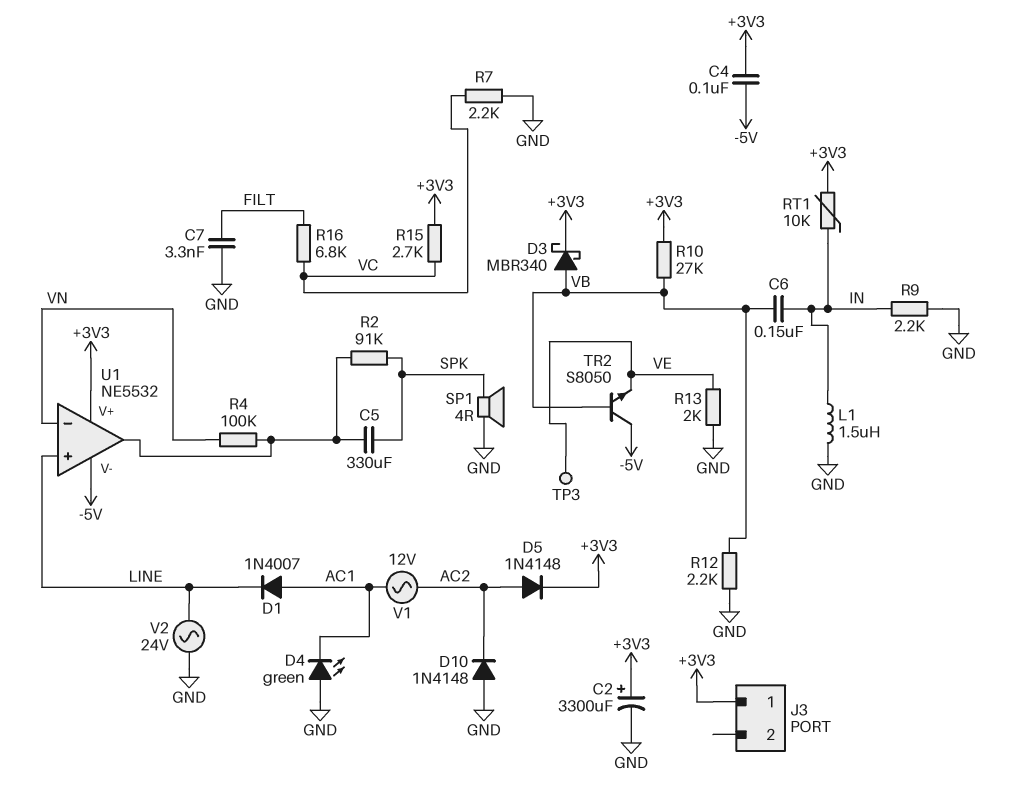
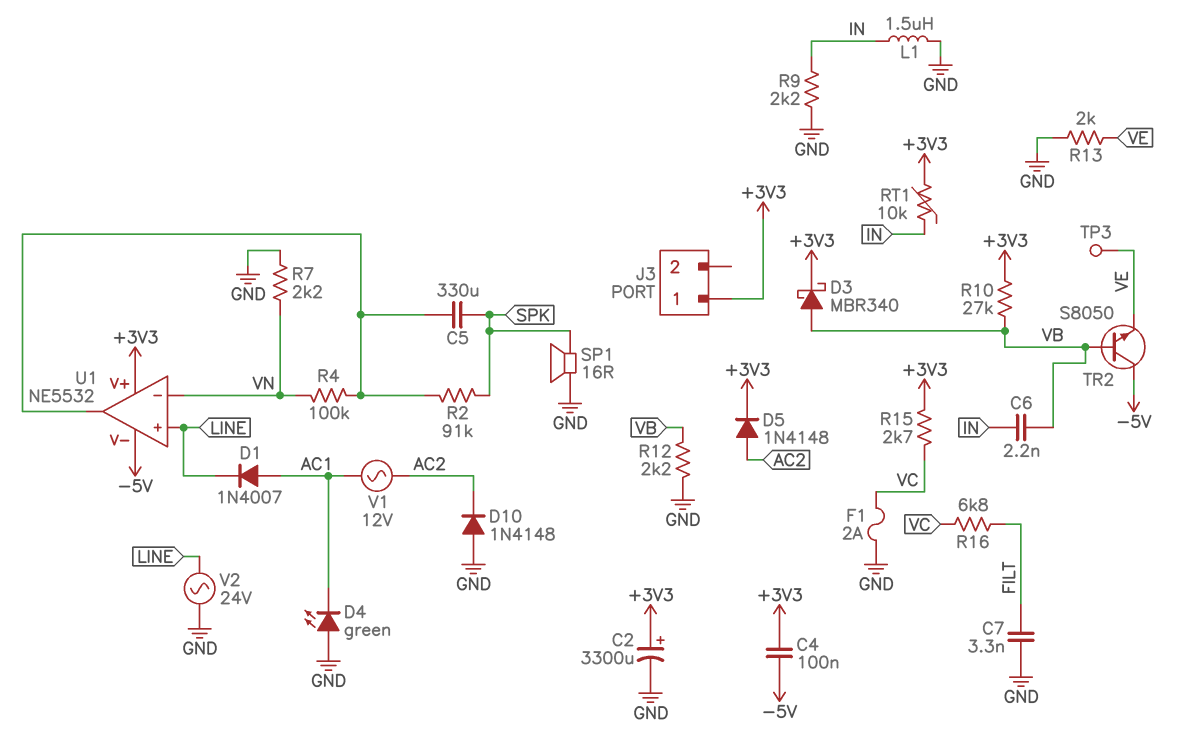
C6: 150nF (IN, VB) -> 2.2nF (IN, VB)
F1: none -> 2A (GND, VC)
R7: 2.2k (GND, VC) -> 2.2k (GND, VN)
SP1: speaker 4R (GND, SPK) -> speaker 16R (GND, SPK)

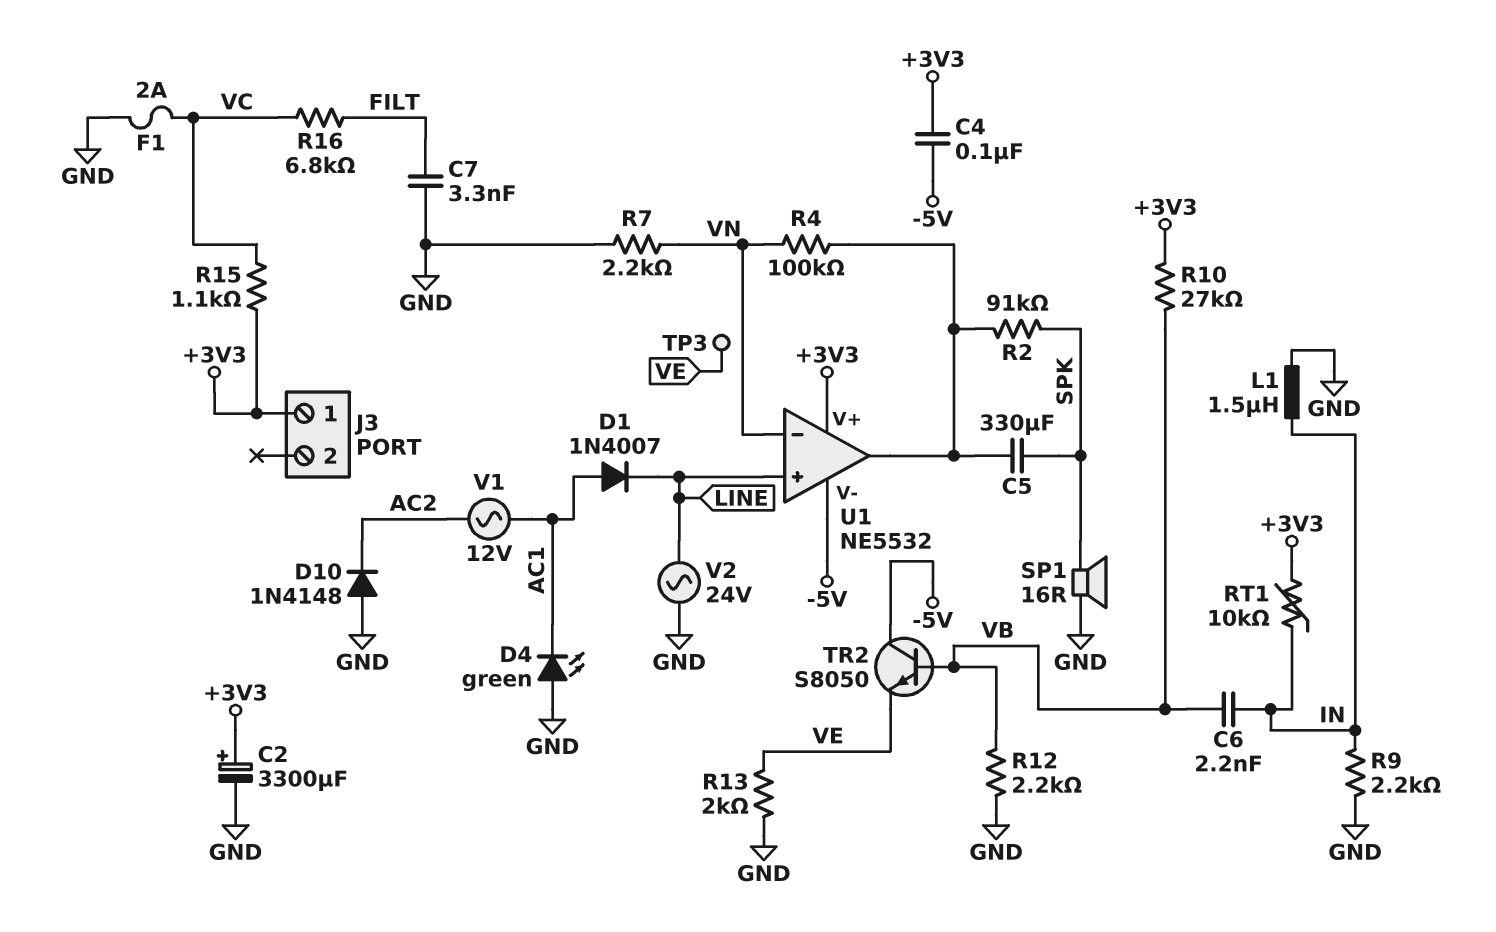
D3: schottky MBR340 (A VB, K +3V3) -> none
D5: diode 1N4148 (A AC2, K +3V3) -> none
R15: 2.7k (+3V3, VC) -> 1.1k (+3V3, VC)

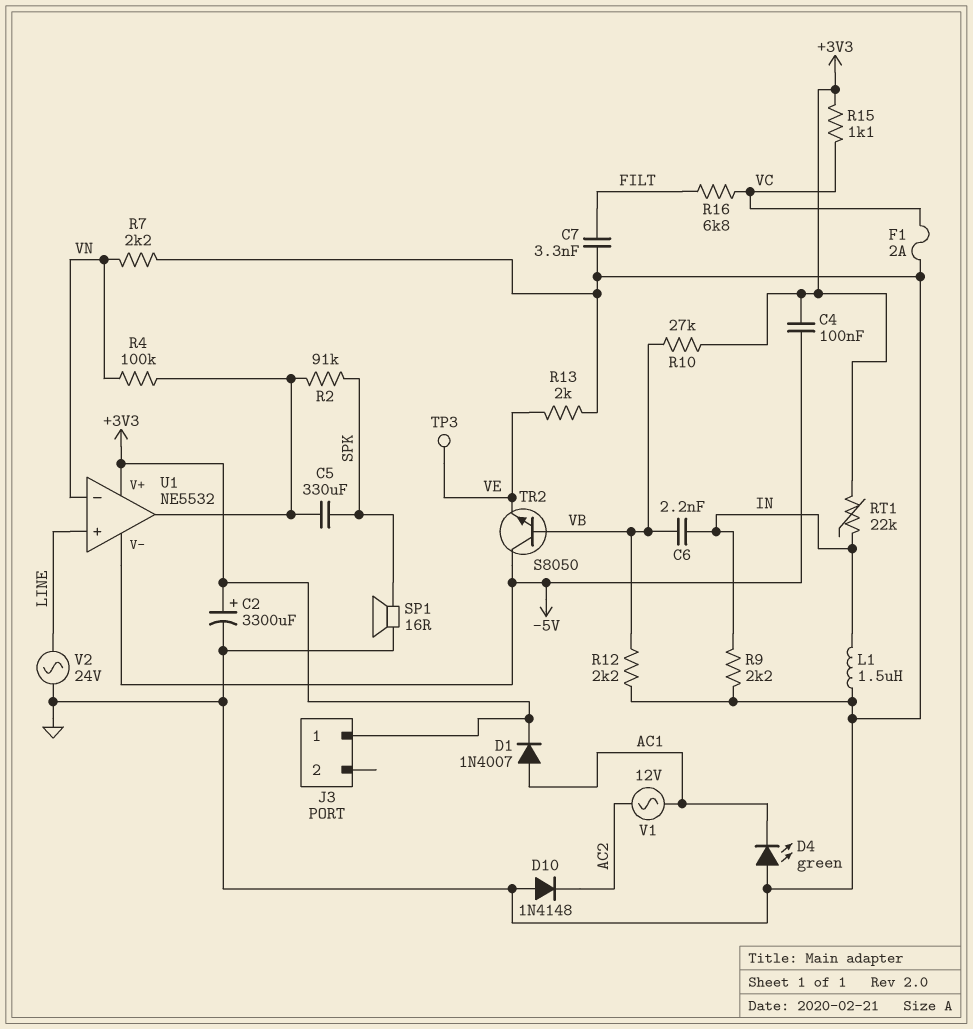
D1: diode 1N4007 (A AC1, K LINE) -> diode 1N4007 (A AC1, K +3V3)
RT1: 10k (+3V3, IN) -> 22k (+3V3, IN)

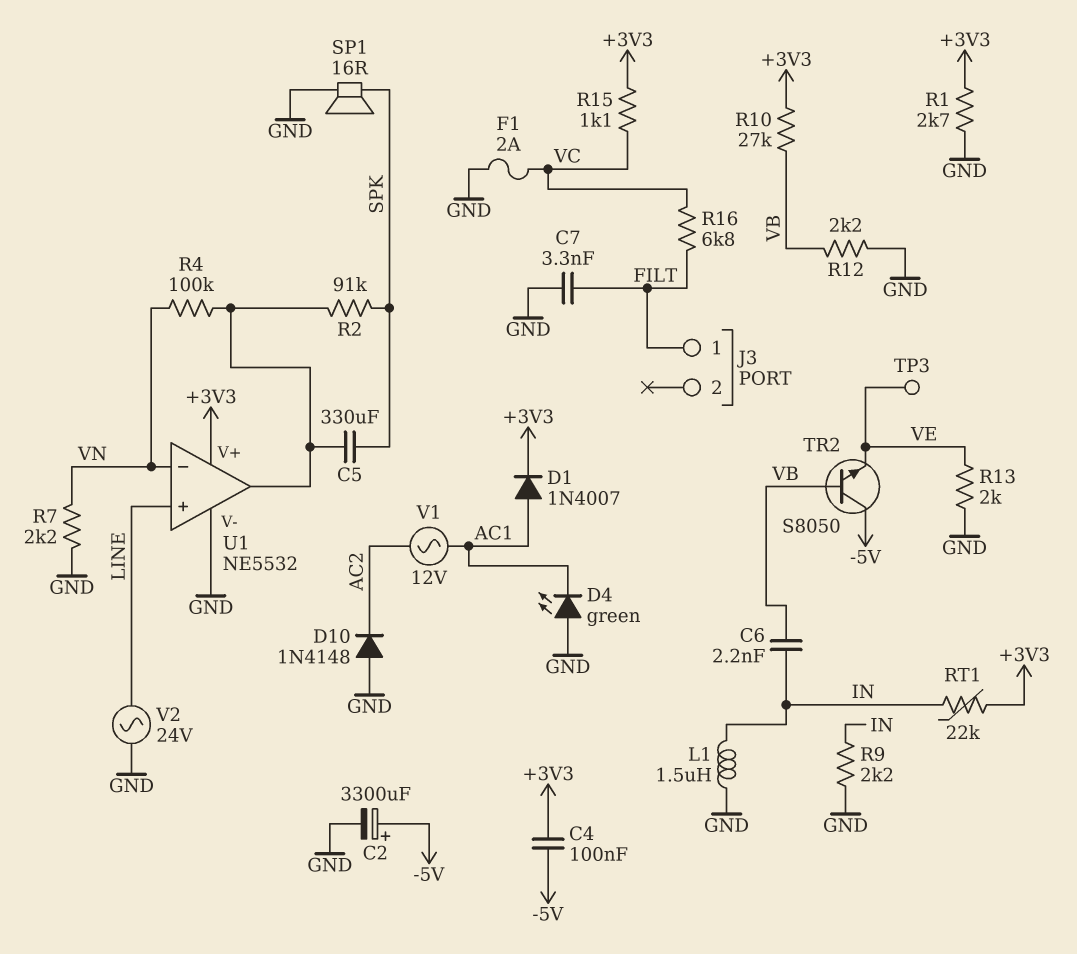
C2: 3300uF (plus +3V3, minus GND) -> 3300uF (plus -5V, minus GND)
J3 pin 1: +3V3 -> FILT
R1: none -> 2.7k (+3V3, GND)
U1 pin V-: -5V -> GND

